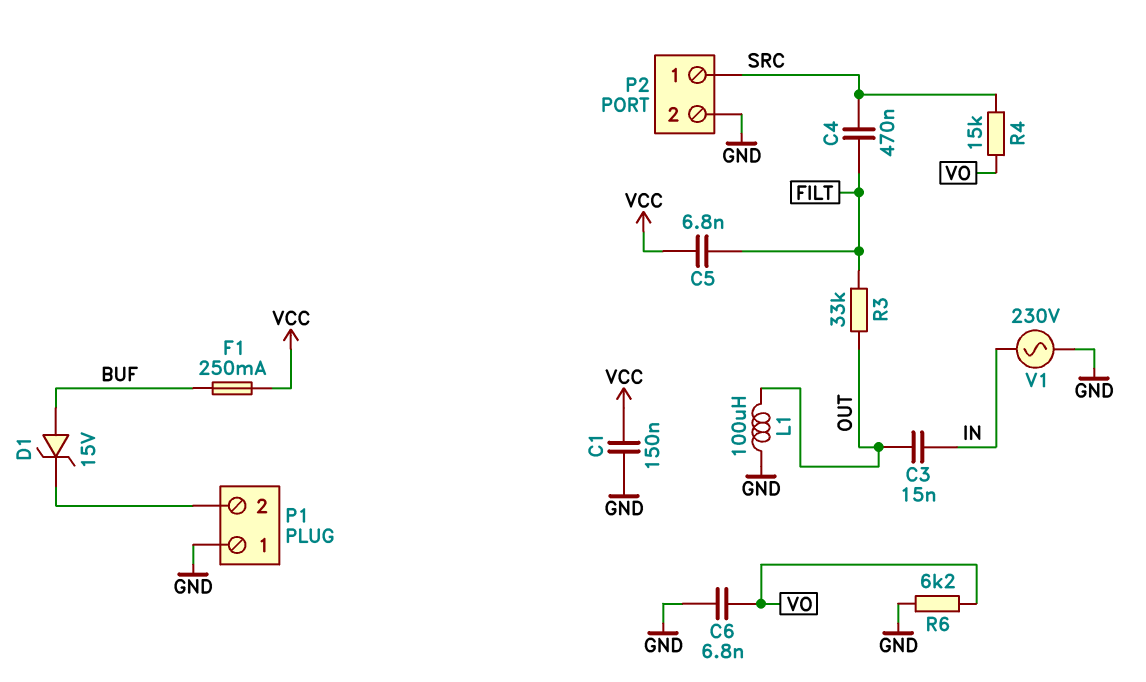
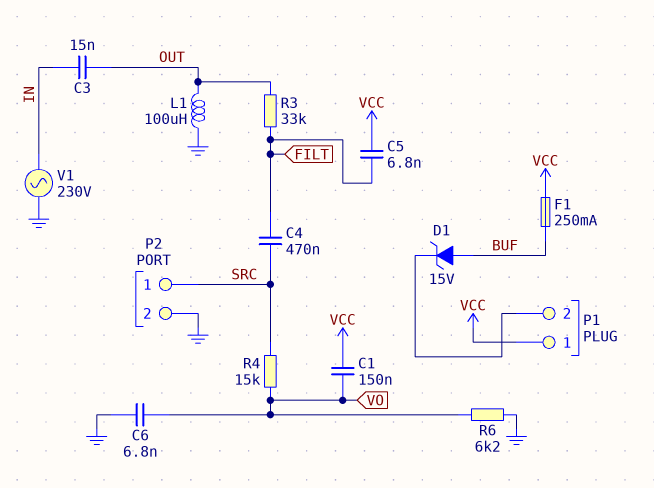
C1: 150nF (GND, VCC) -> 150nF (VCC, VO)
P1 pin 1: GND -> VCC

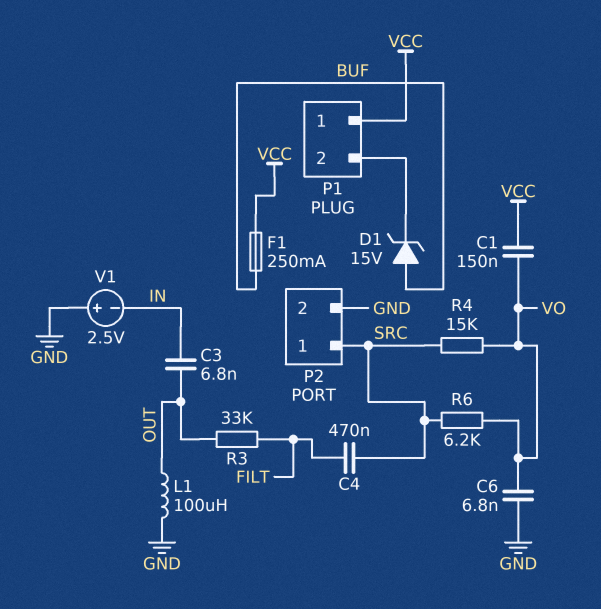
C3: 15nF (IN, OUT) -> 6.8nF (IN, OUT)
C5: 6.8nF (FILT, VCC) -> none
R6: 6.2k (GND, VO) -> 6.2k (SRC, VO)
V1: AC 230V (GND, IN) -> 2.5V (plus GND, minus IN)

